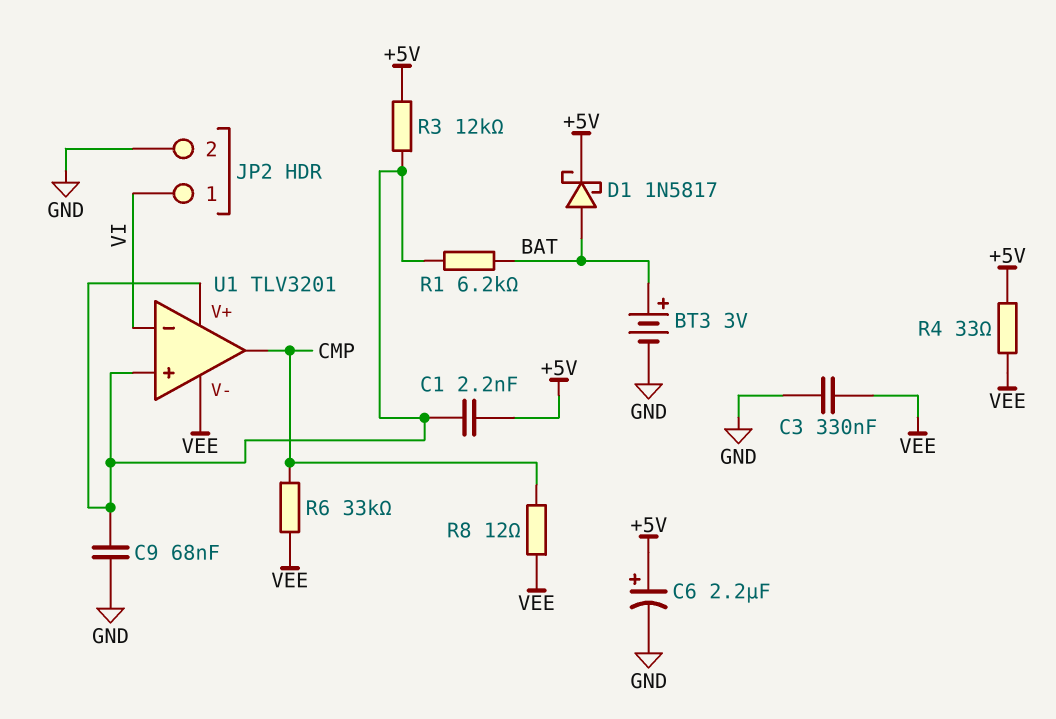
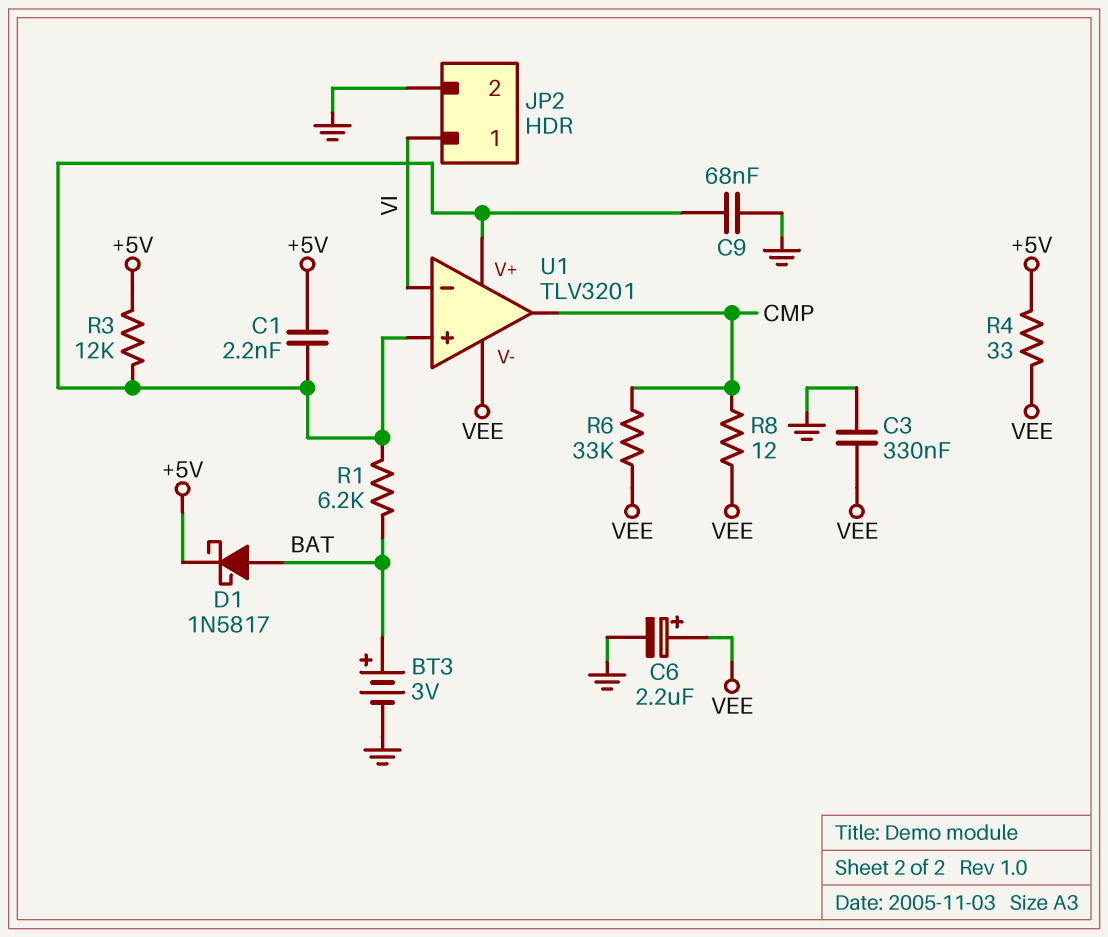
C6: 2.2uF (plus +5V, minus GND) -> 2.2uF (plus VEE, minus GND)

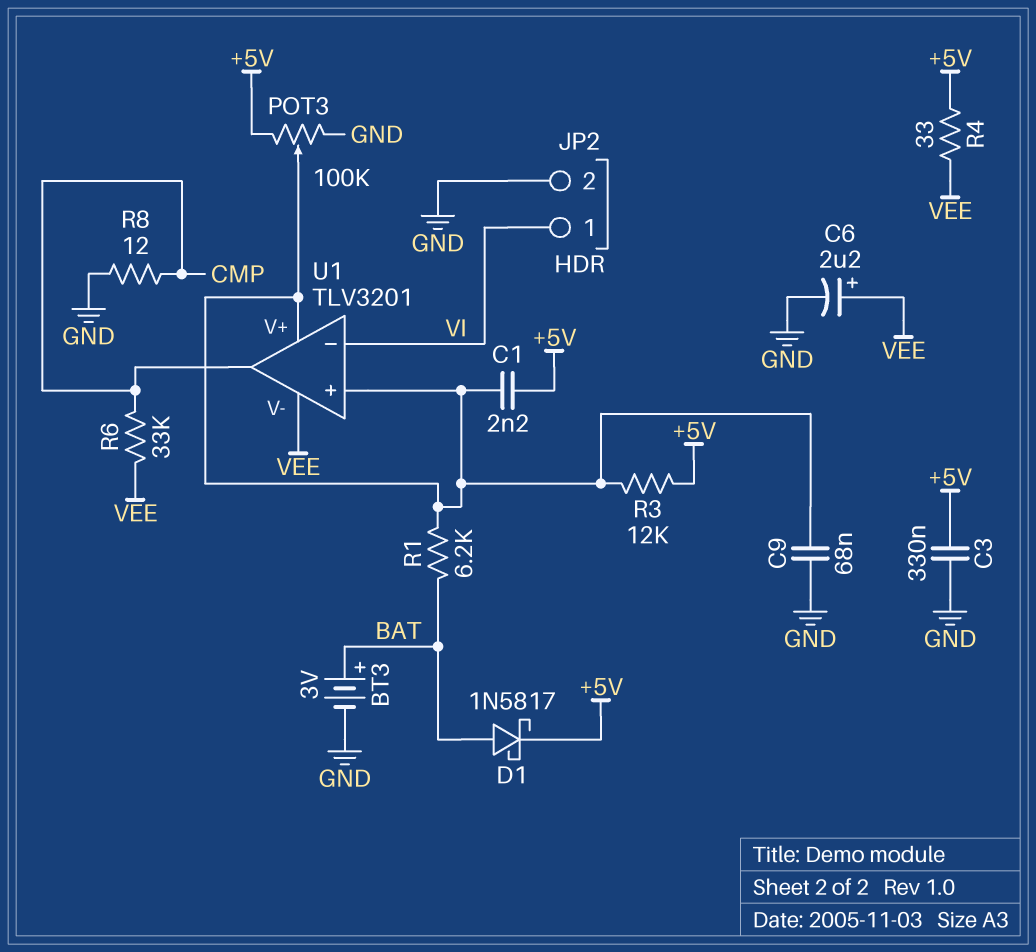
C3: 330nF (GND, VEE) -> 330nF (+5V, GND)
POT3: none -> 100k (+5V, GND, wiper U1/V+)
R8: 12 (CMP, VEE) -> 12 (CMP, GND)

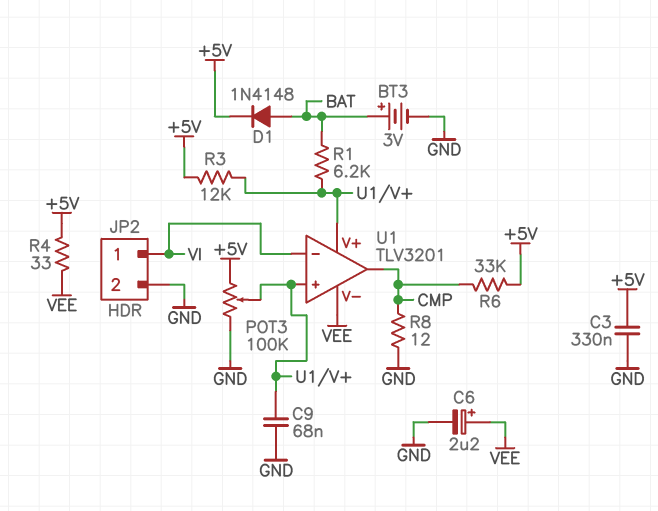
C1: 2.2nF (+5V, U1/V+) -> none
D1: schottky 1N5817 (A BAT, K +5V) -> diode 1N4148 (A BAT, K +5V)
R6: 33k (CMP, VEE) -> 33k (+5V, CMP)

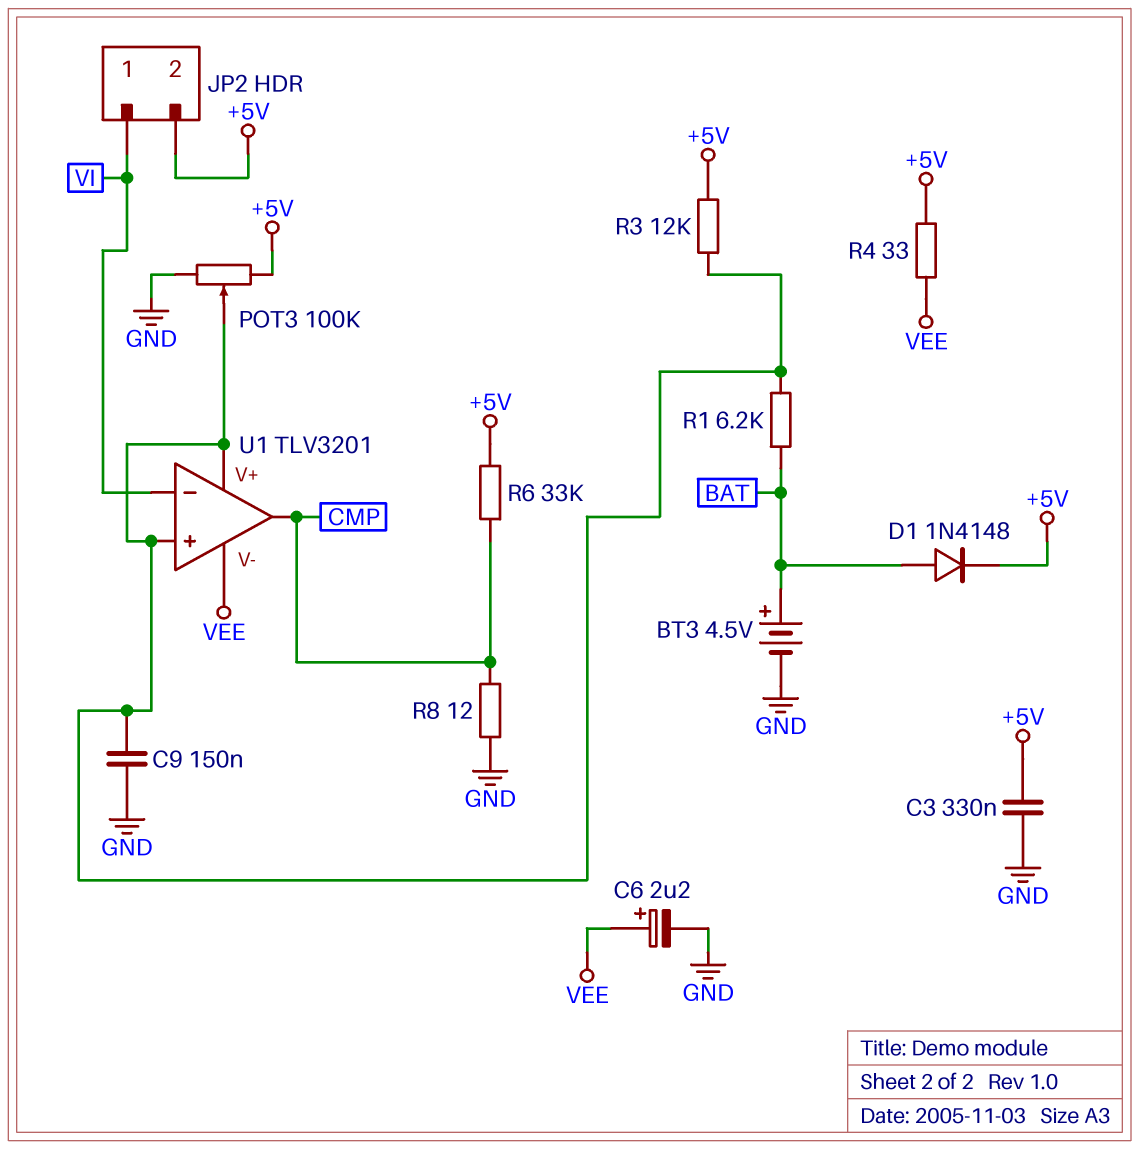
BT3: 3V (plus BAT, minus GND) -> 4.5V (plus BAT, minus GND)
C9: 68nF (GND, U1/V+) -> 150nF (GND, U1/V+)
JP2 pin 2: GND -> +5V

